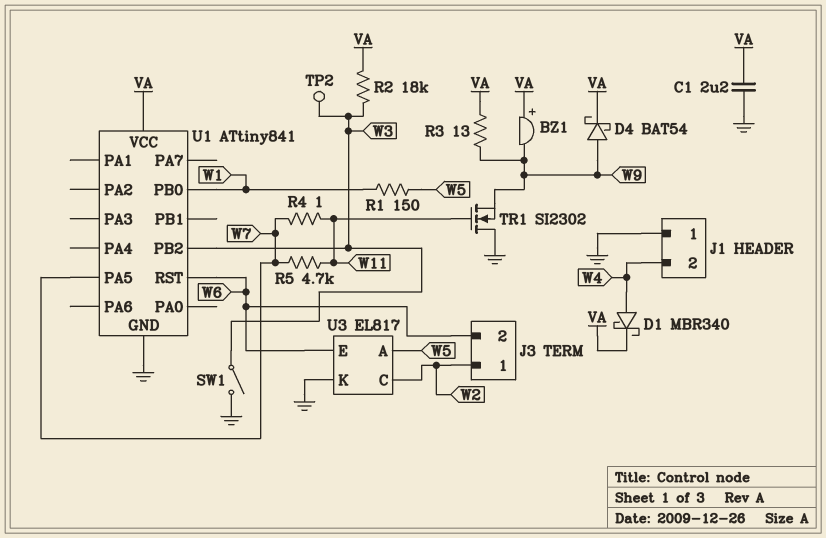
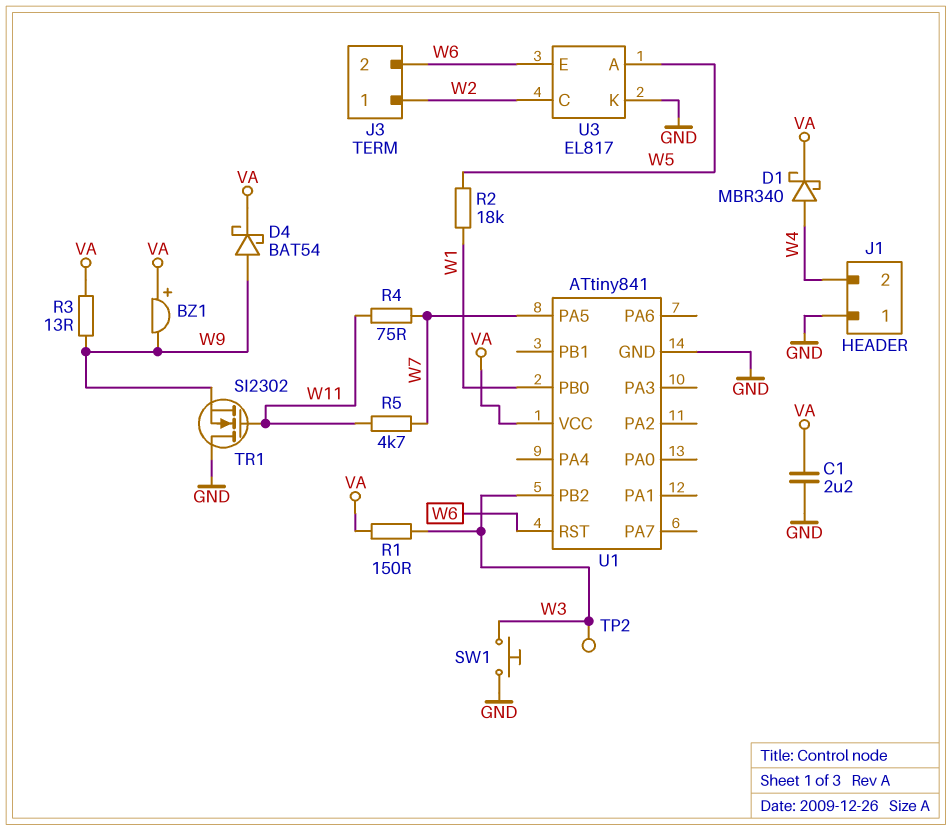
R1: 150 (W1, W5) -> 150 (VA, W3)
R2: 18k (VA, W3) -> 18k (W1, W5)
R4: 1 (W7, W11) -> 75 (W7, W11)
SW1: switch (GND, W3) -> button (GND, W3)

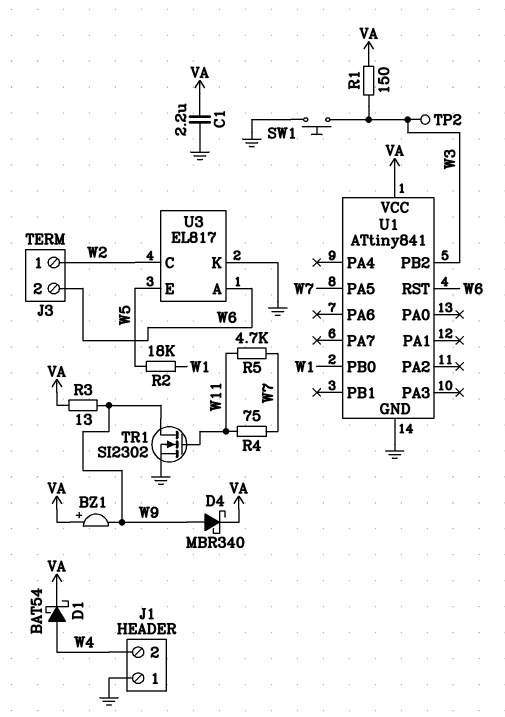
D1: schottky MBR340 (A W4, K VA) -> schottky BAT54 (A W4, K VA)
D4: schottky BAT54 (A W9, K VA) -> schottky MBR340 (A W9, K VA)
TR1: NMOS SI2302 (G W11, D GND, S W9) -> NMOS SI2302 (G W11, D W9, S GND)
U3 pin A: W5 -> W6
U3 pin E: W6 -> W5

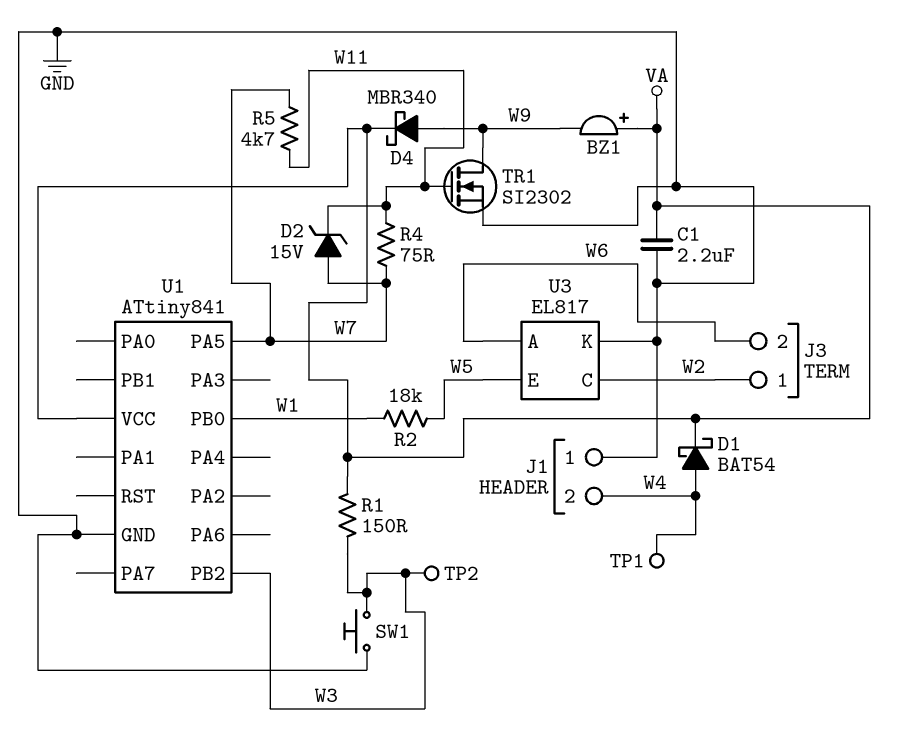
D2: none -> zener 15V (A W7, K W11)
R3: 13 (VA, W9) -> none
TP1: none -> test point (W4)
U1 pin RST: W6 -> none

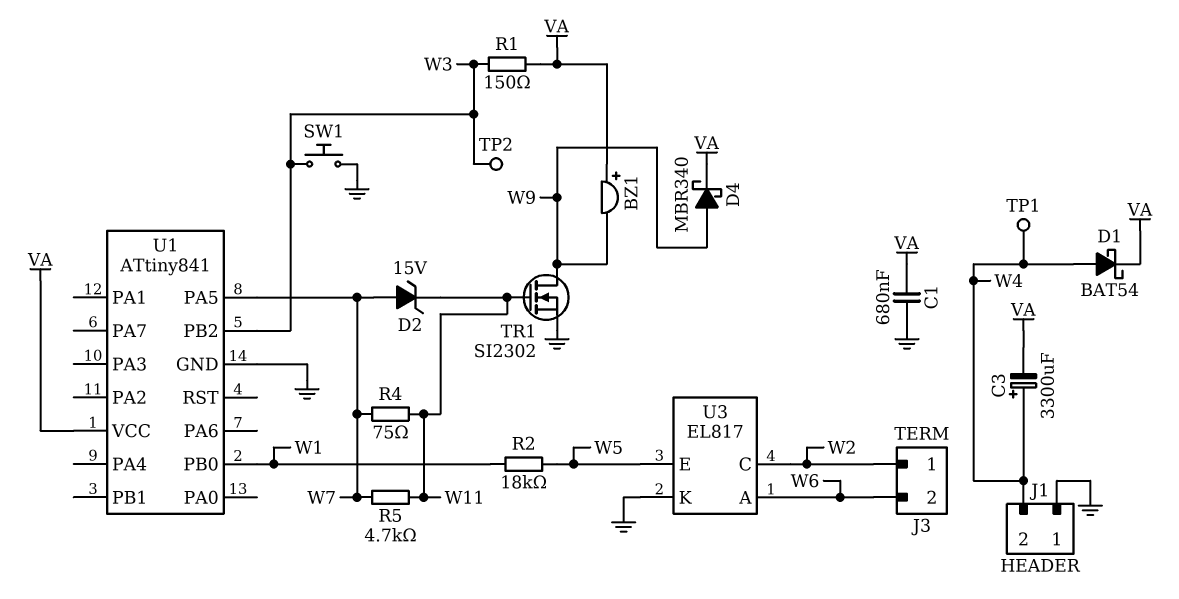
C1: 2.2uF (GND, VA) -> 680nF (GND, VA)
C3: none -> 3300uF (plus W4, minus VA)

